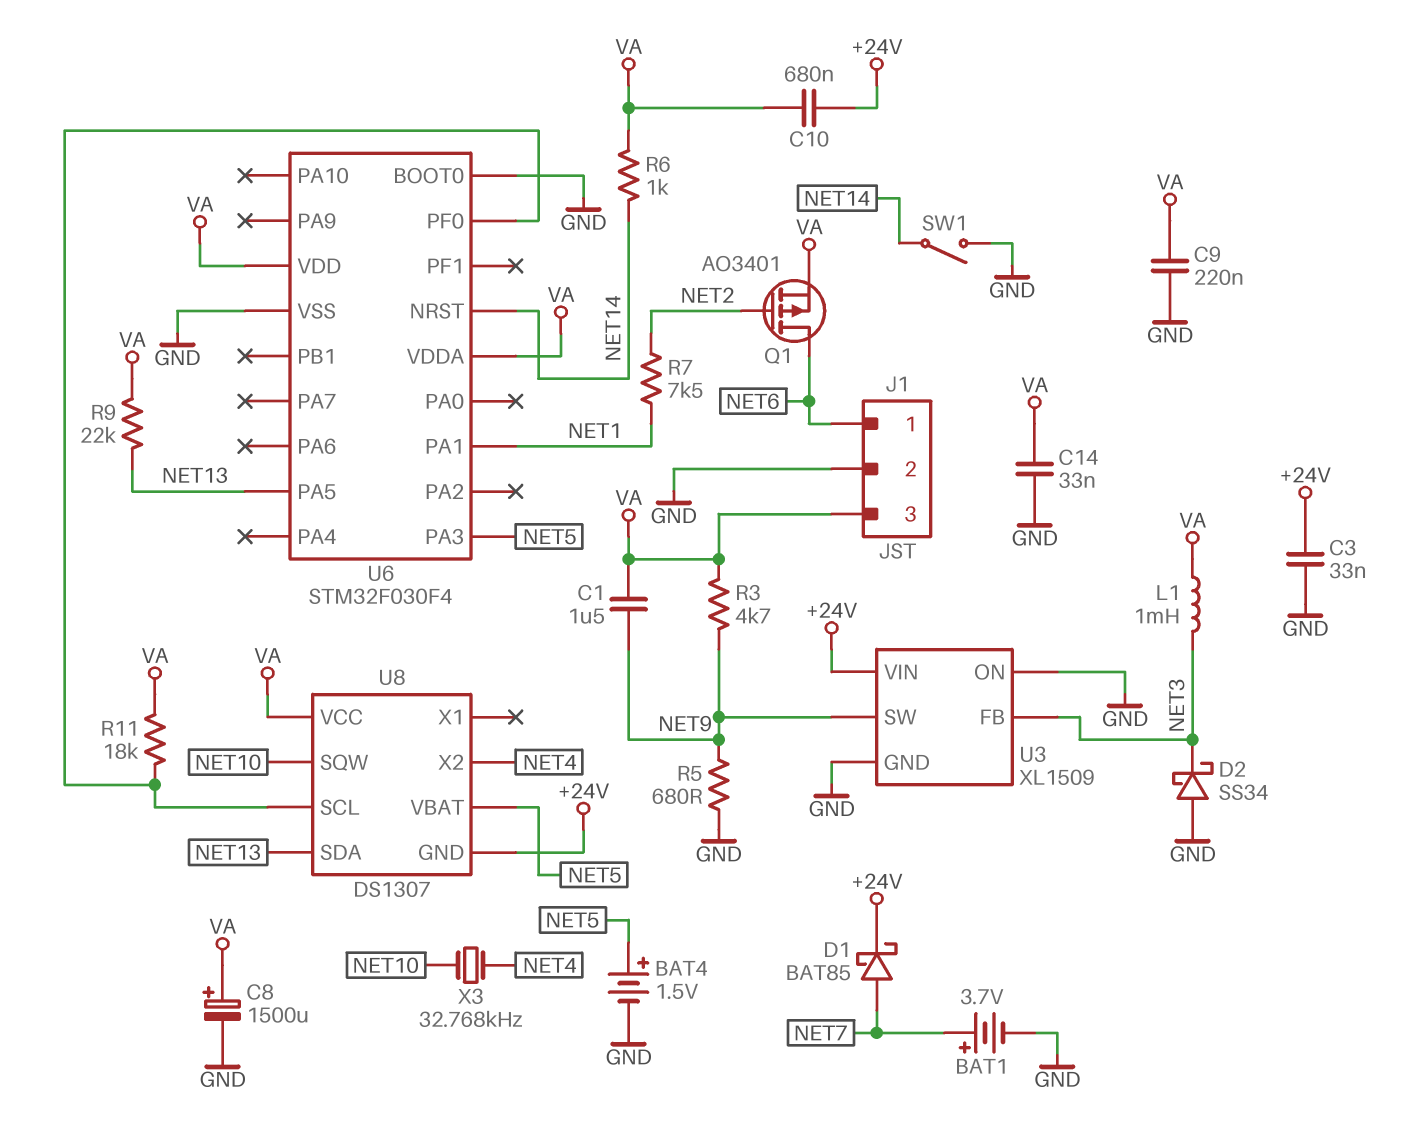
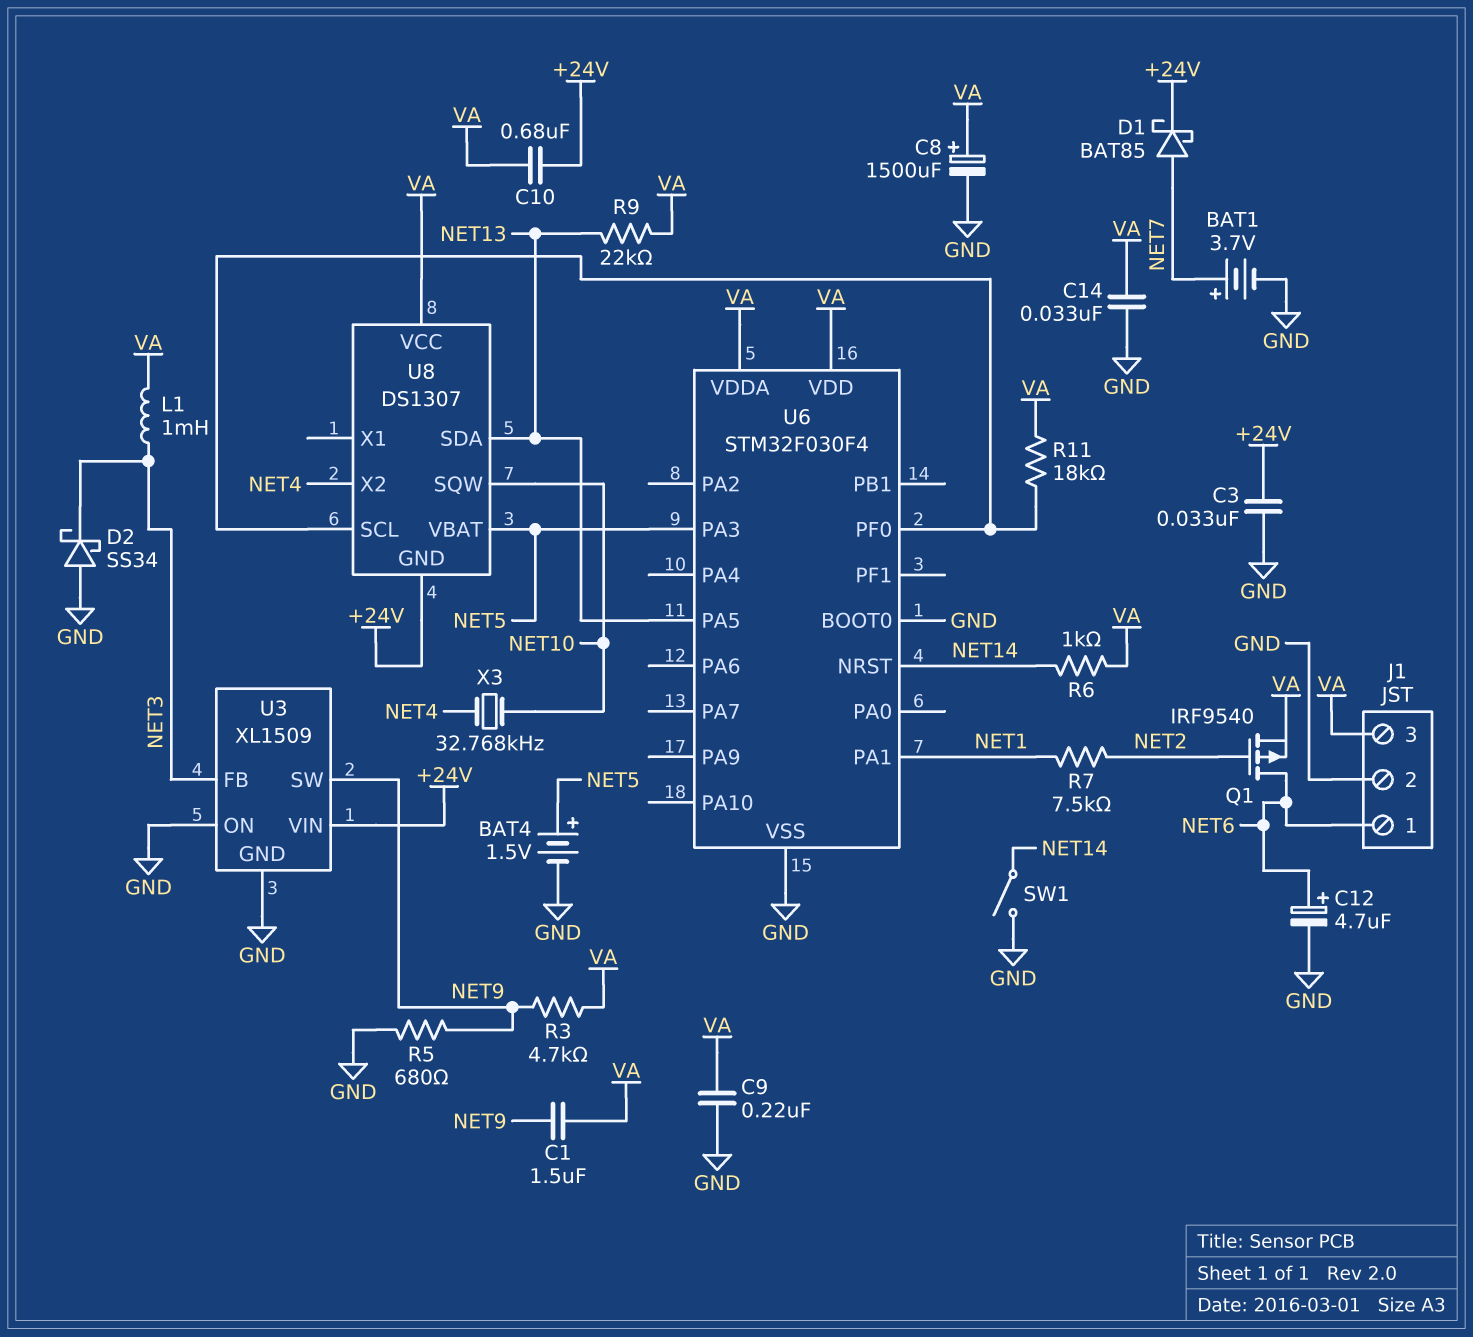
C12: none -> 4.7uF (plus NET6, minus GND)
Q1: PMOS AO3401 (G NET2, D NET6, S VA) -> PMOS IRF9540 (G NET2, D NET6, S VA)

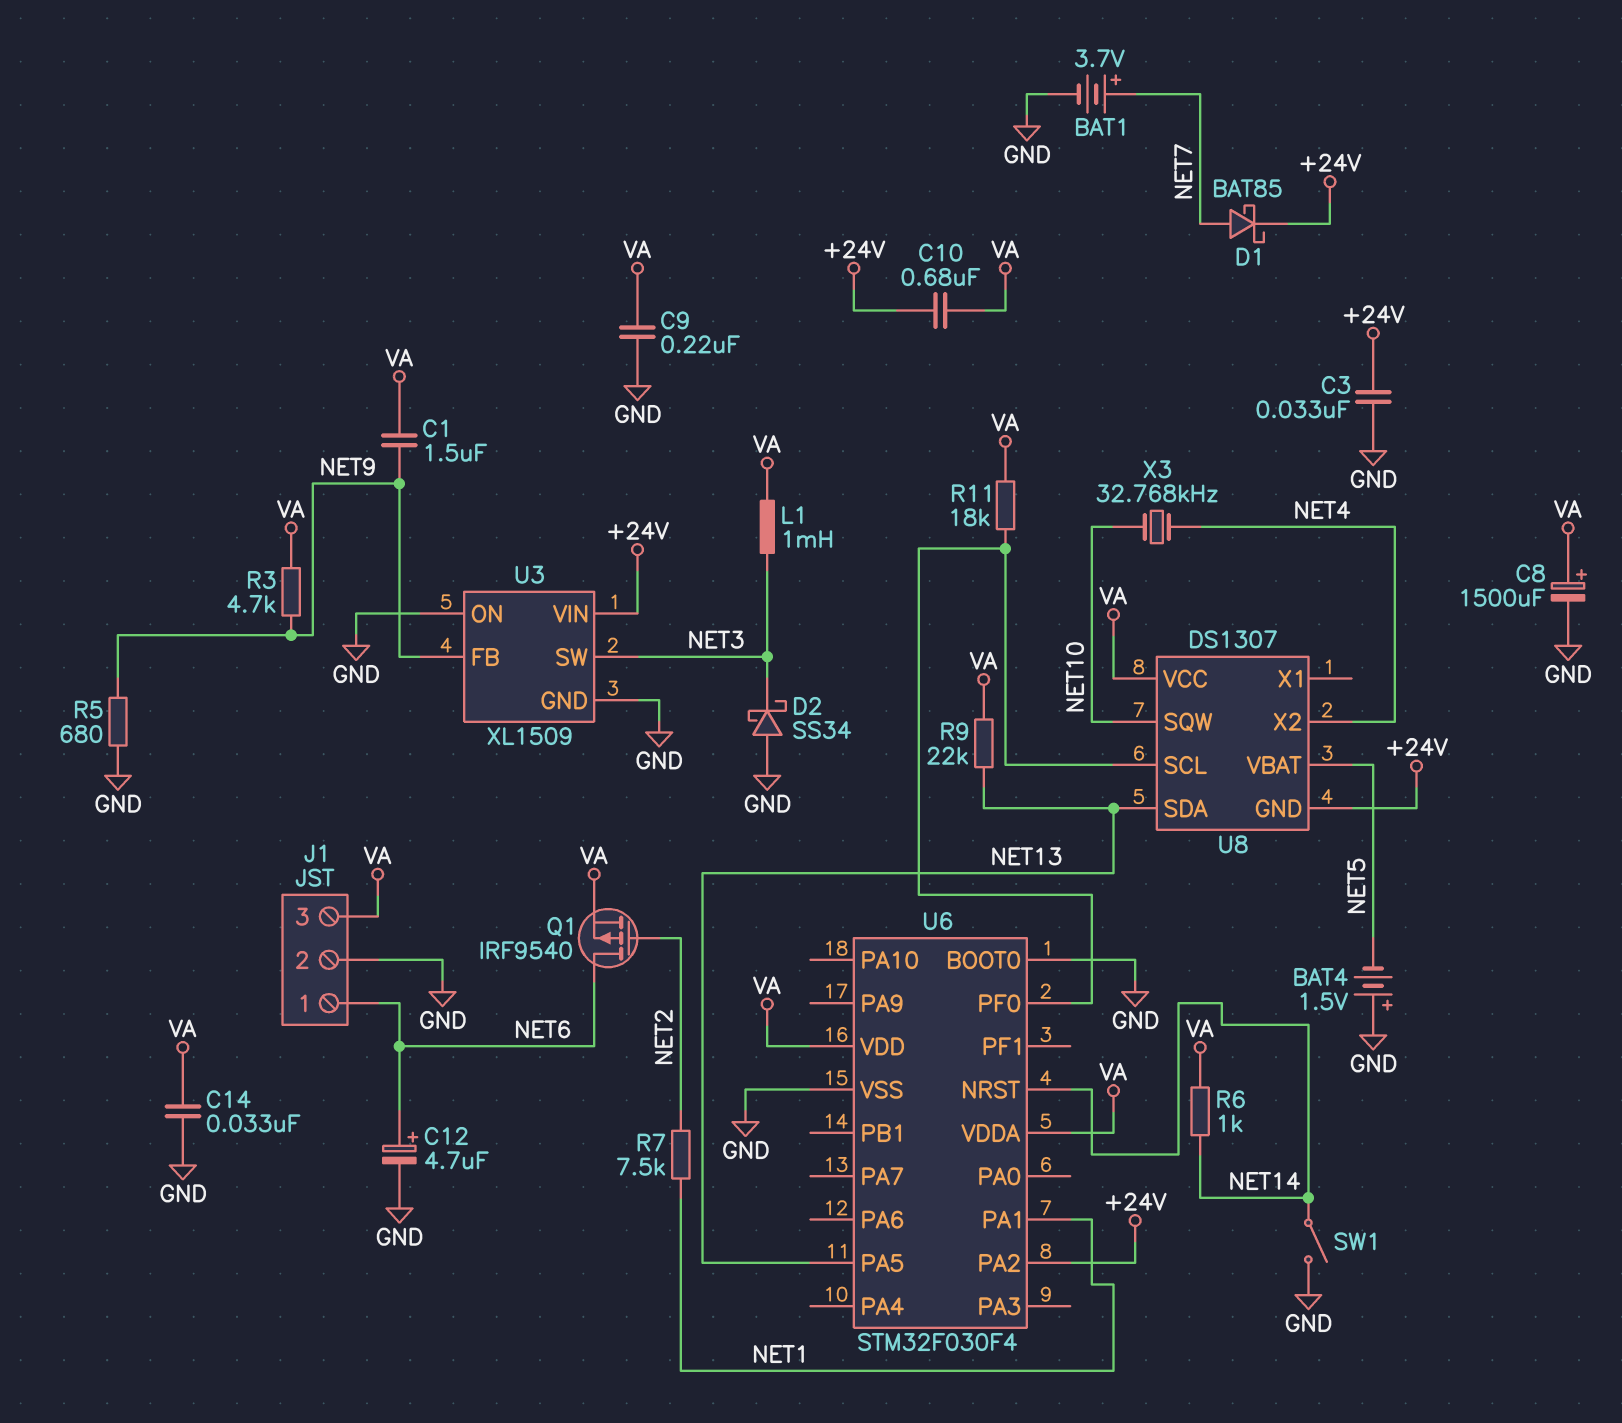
BAT4: 1.5V (plus NET5, minus GND) -> 1.5V (plus GND, minus NET5)
U3 pin FB: NET3 -> NET9
U3 pin SW: NET9 -> NET3
U6 pin PA2: none -> +24V
U6 pin PA3: NET5 -> none

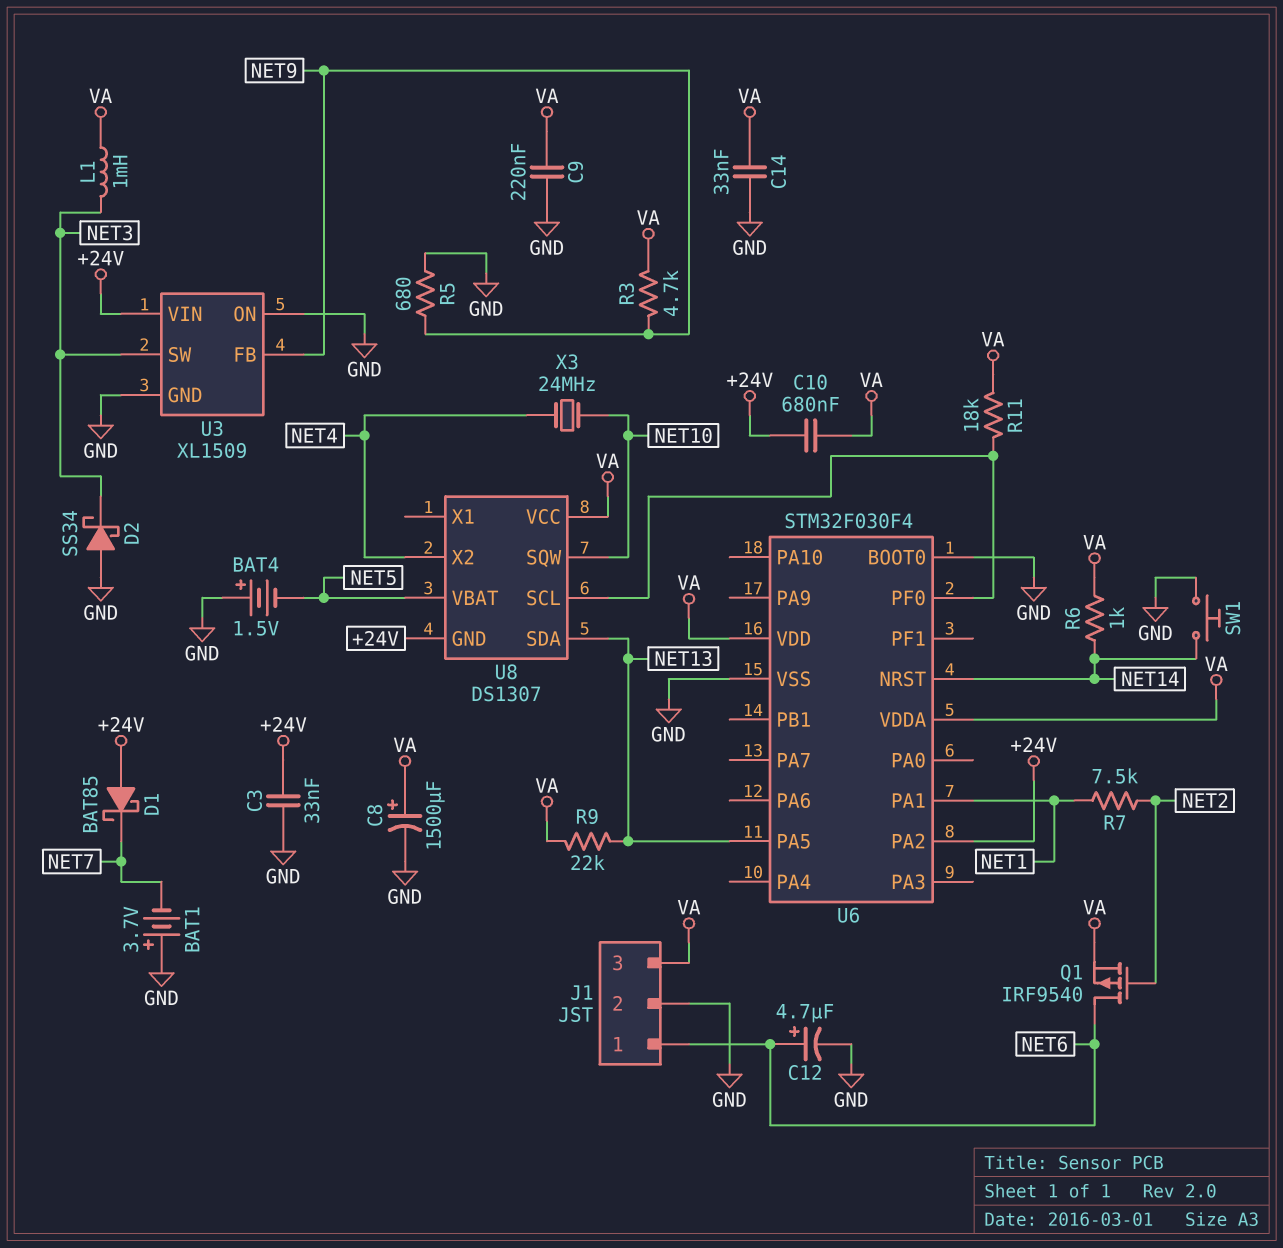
BAT1: 3.7V (plus NET7, minus GND) -> 3.7V (plus GND, minus NET7)
C1: 1.5uF (NET9, VA) -> none
D1: schottky BAT85 (A NET7, K +24V) -> schottky BAT85 (A +24V, K NET7)
SW1: switch (GND, NET14) -> button (GND, NET14)
X3: 32.768kHz (NET4, NET10) -> 24MHz (NET4, NET10)

